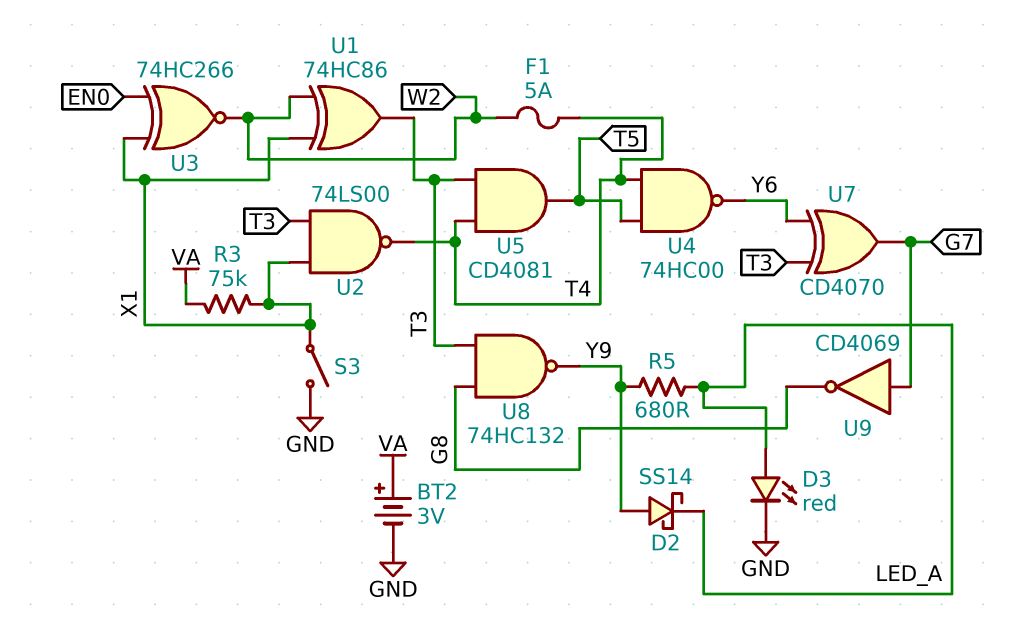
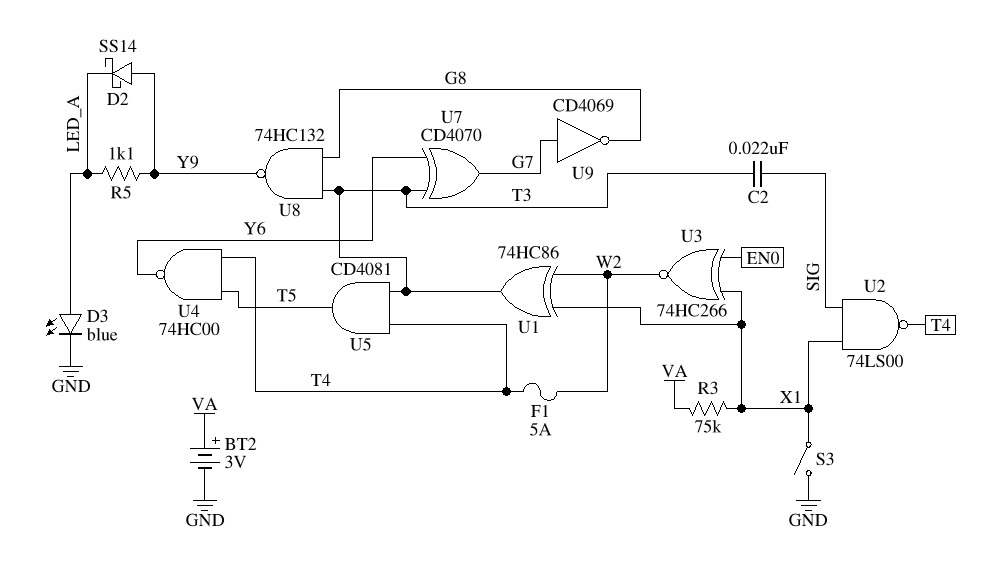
C2: none -> 22nF (SIG, T3)
D3: LED red (A LED_A, K GND) -> LED blue (A LED_A, K GND)
R5: 680 (LED_A, Y9) -> 1.1k (LED_A, Y9)
U2: NAND 74LS00 (in T3, in X1, out T4) -> NAND 74LS00 (in SIG, in X1, out T4)

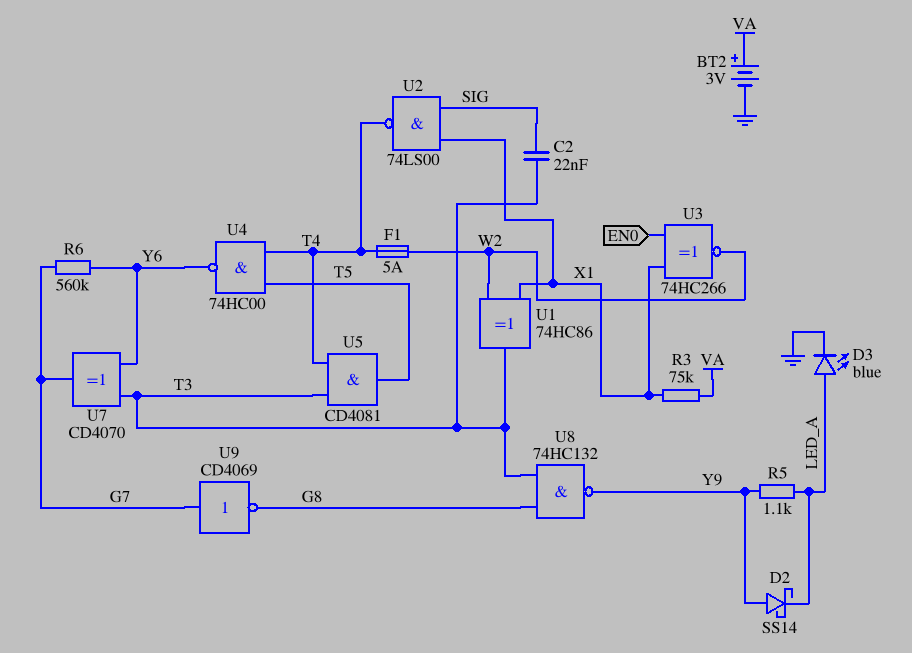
R6: none -> 560k (G7, Y6)
S3: switch (GND, X1) -> none

